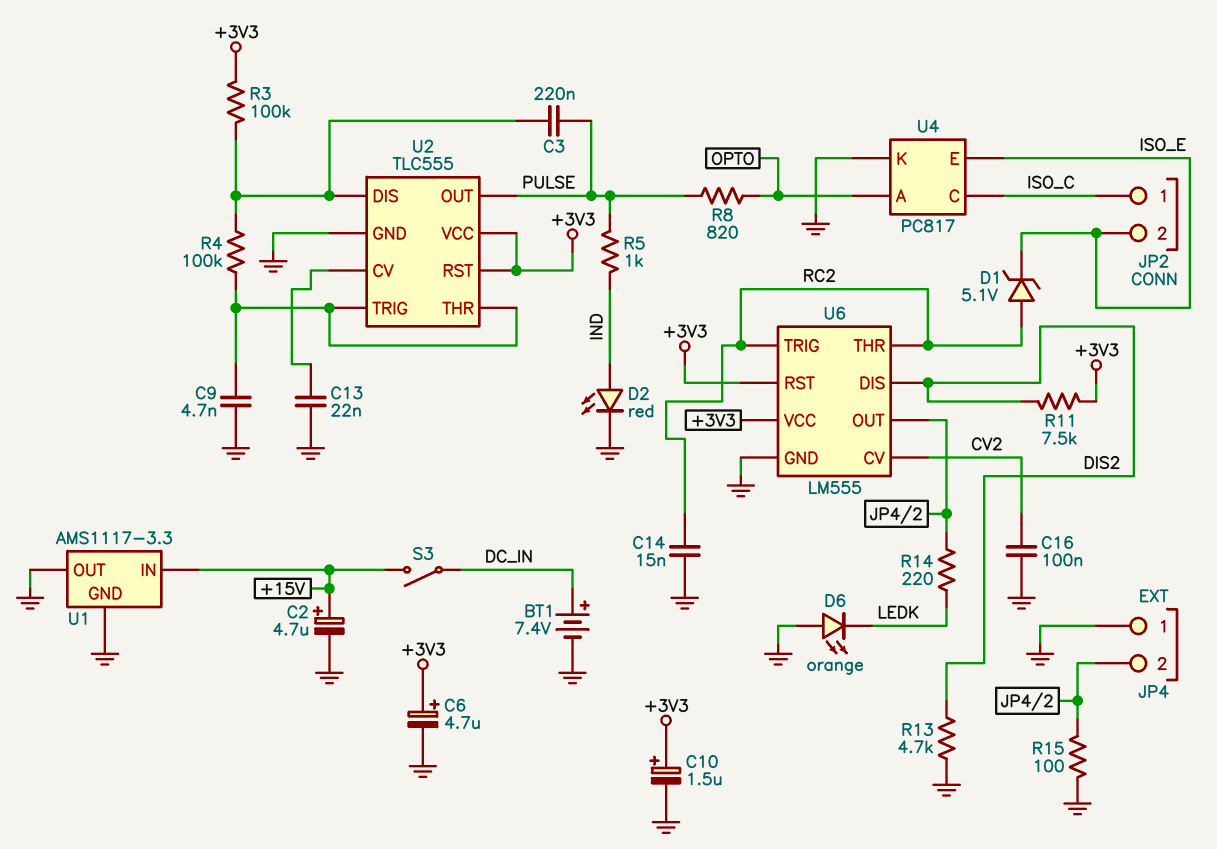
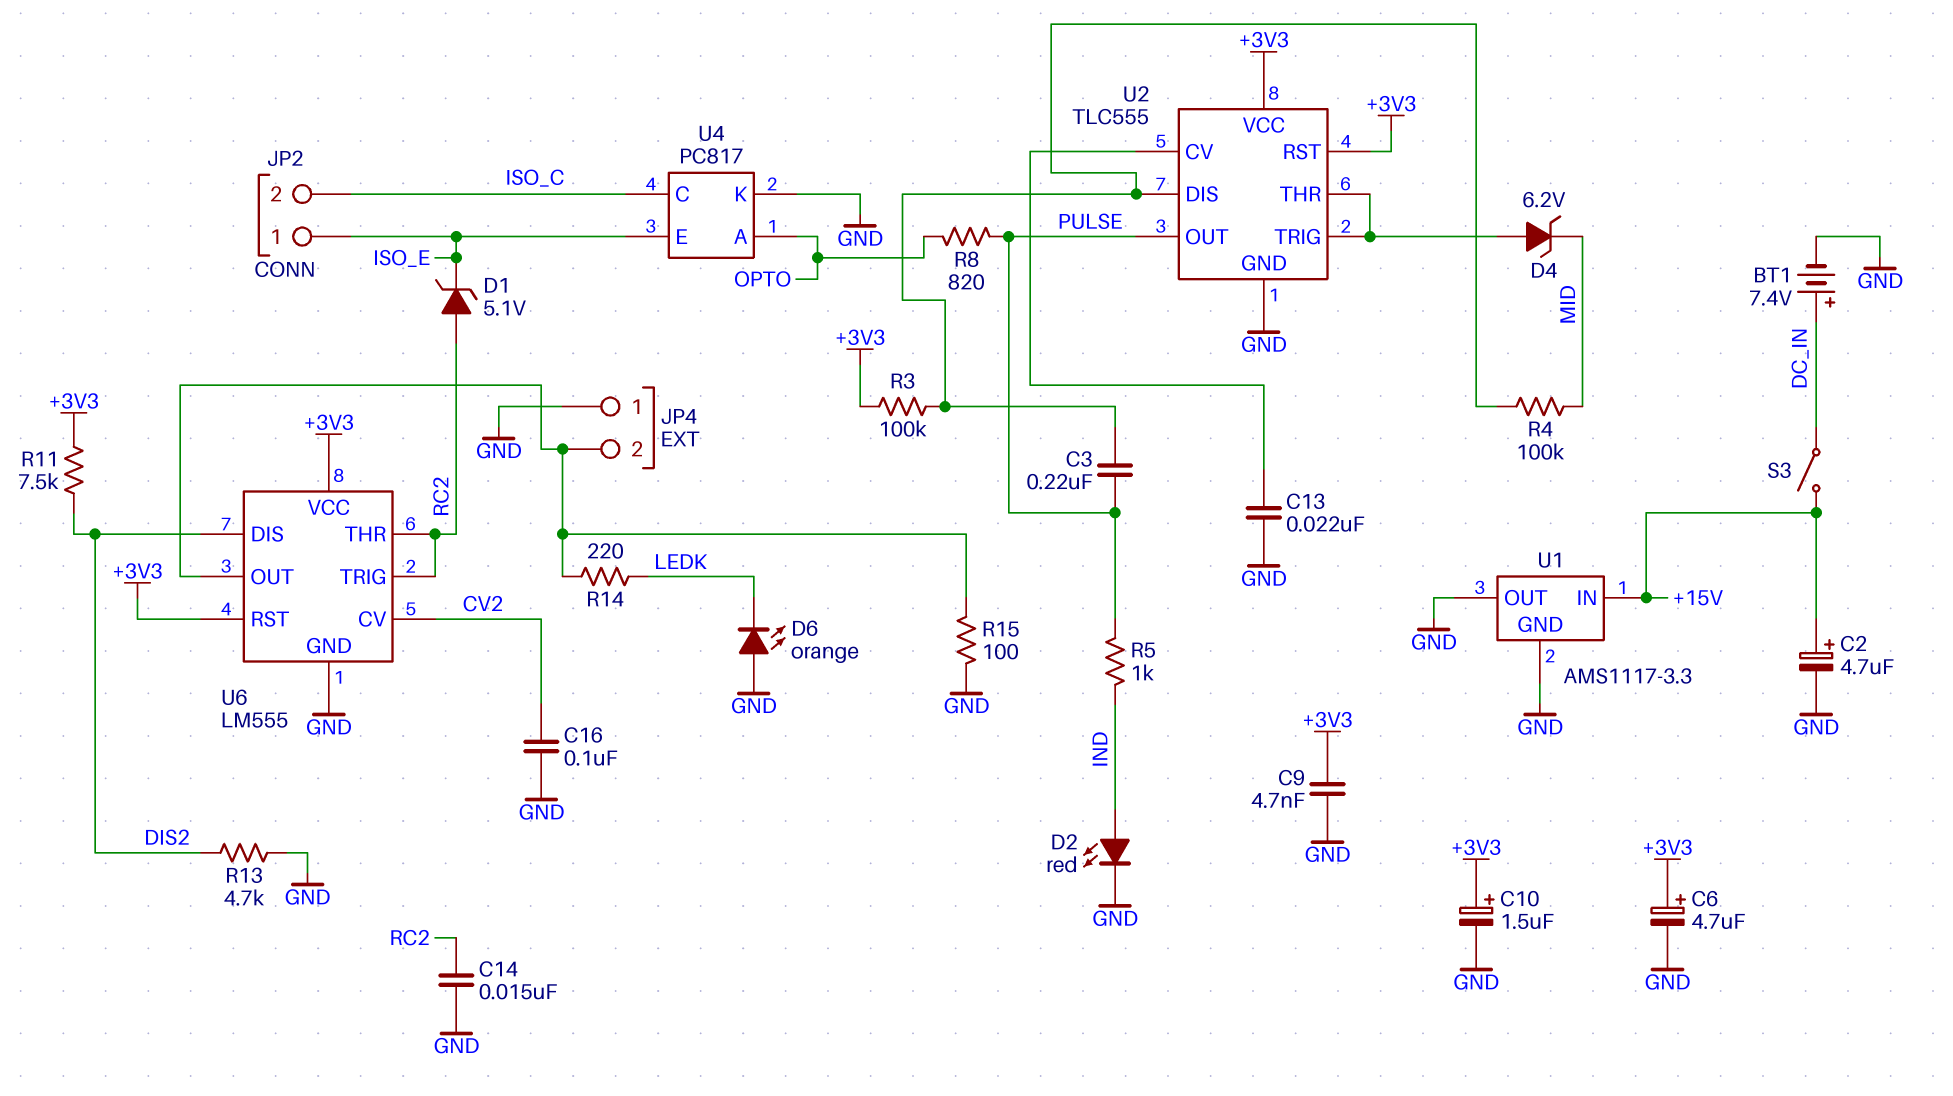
C9: 4.7nF (GND, U2/THR) -> 4.7nF (+3V3, GND)
D4: none -> zener 6.2V (A U2/THR, K MID)
JP2 pin 1: ISO_C -> ISO_E
JP2 pin 2: ISO_E -> ISO_C
R4: 100k (U2/DIS, U2/THR) -> 100k (MID, U2/DIS)

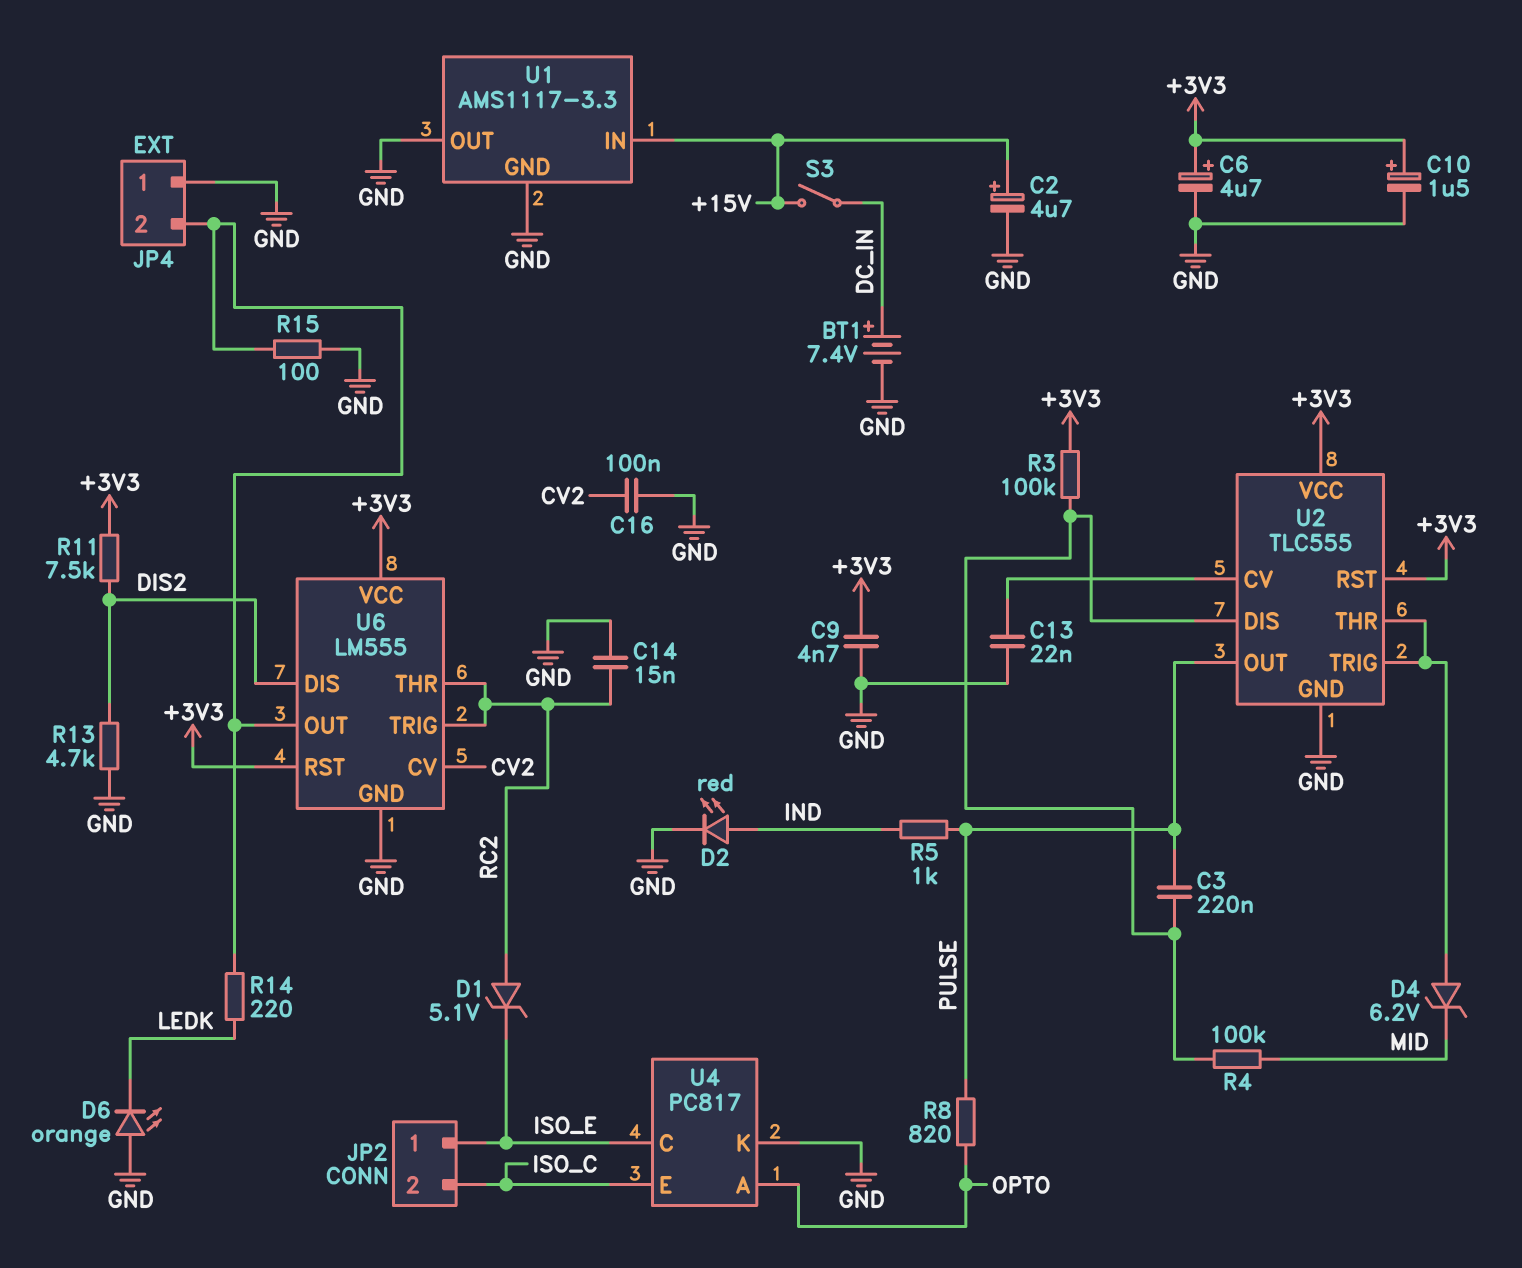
U4 pin C: ISO_C -> ISO_E
U4 pin E: ISO_E -> ISO_C

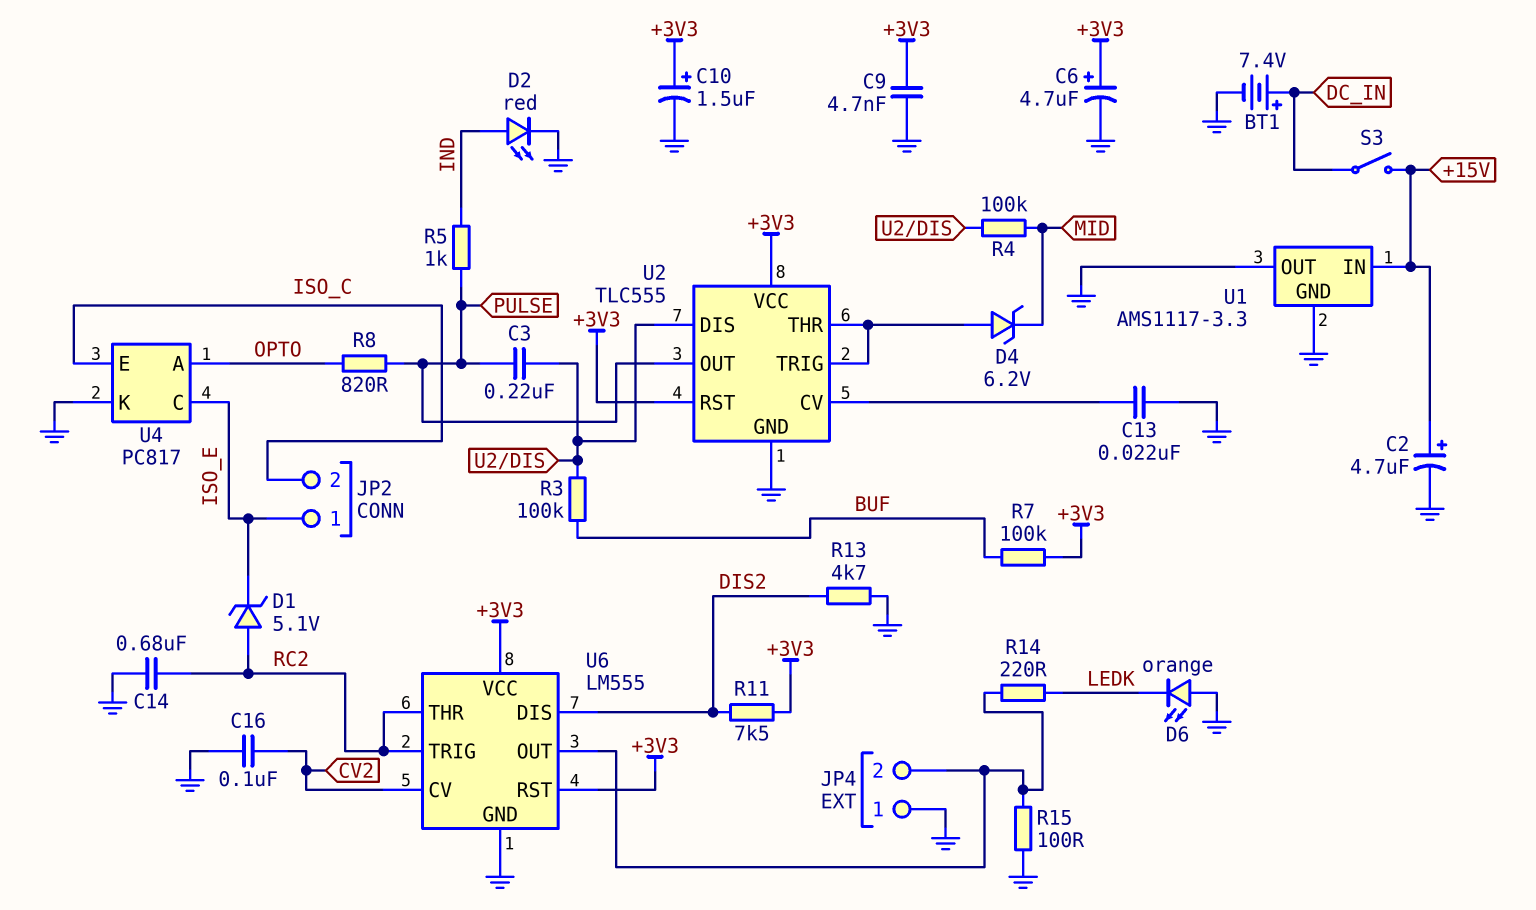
C14: 15nF (GND, RC2) -> 680nF (GND, RC2)
R3: 100k (+3V3, U2/DIS) -> 100k (BUF, U2/DIS)
R7: none -> 100k (+3V3, BUF)

